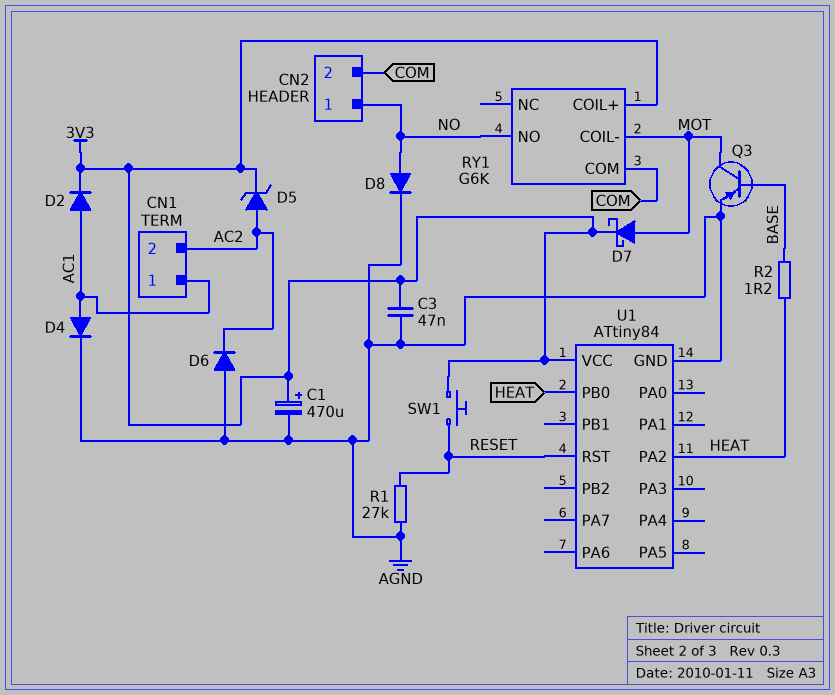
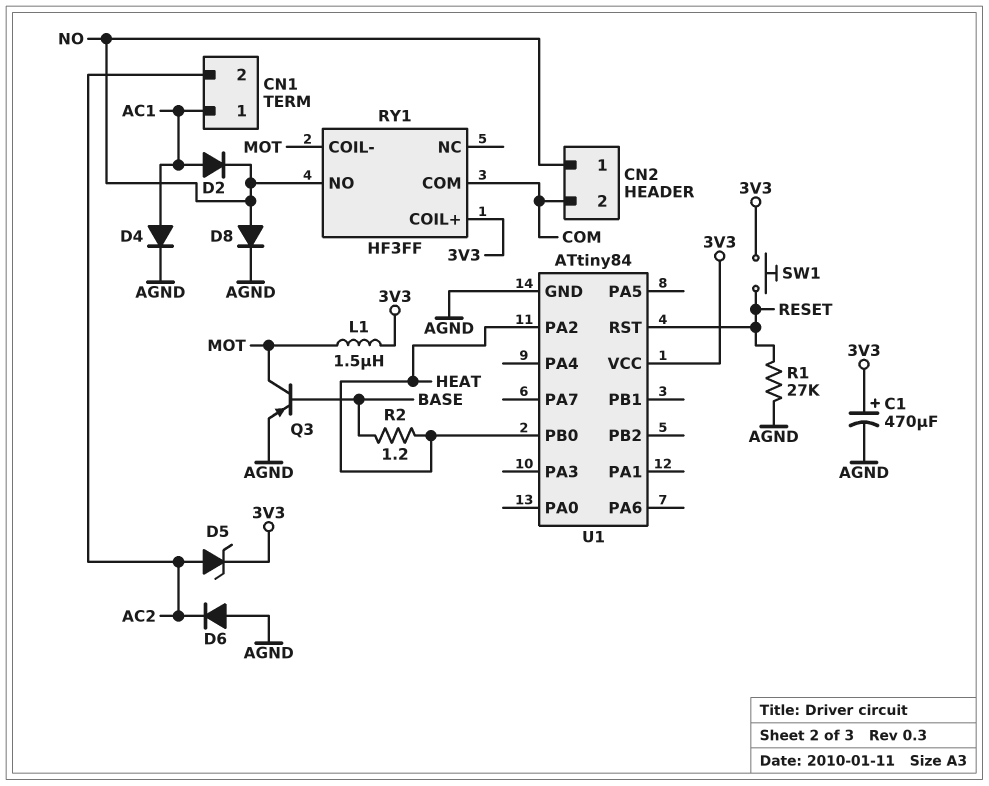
C3: 47nF (3V3, AGND) -> none
D2: diode (A AC1, K 3V3) -> diode (A AC1, K NO)
D7: schottky (A MOT, K 3V3) -> none
L1: none -> 1.5uH (3V3, MOT)
RY1: G6K -> HF3FF

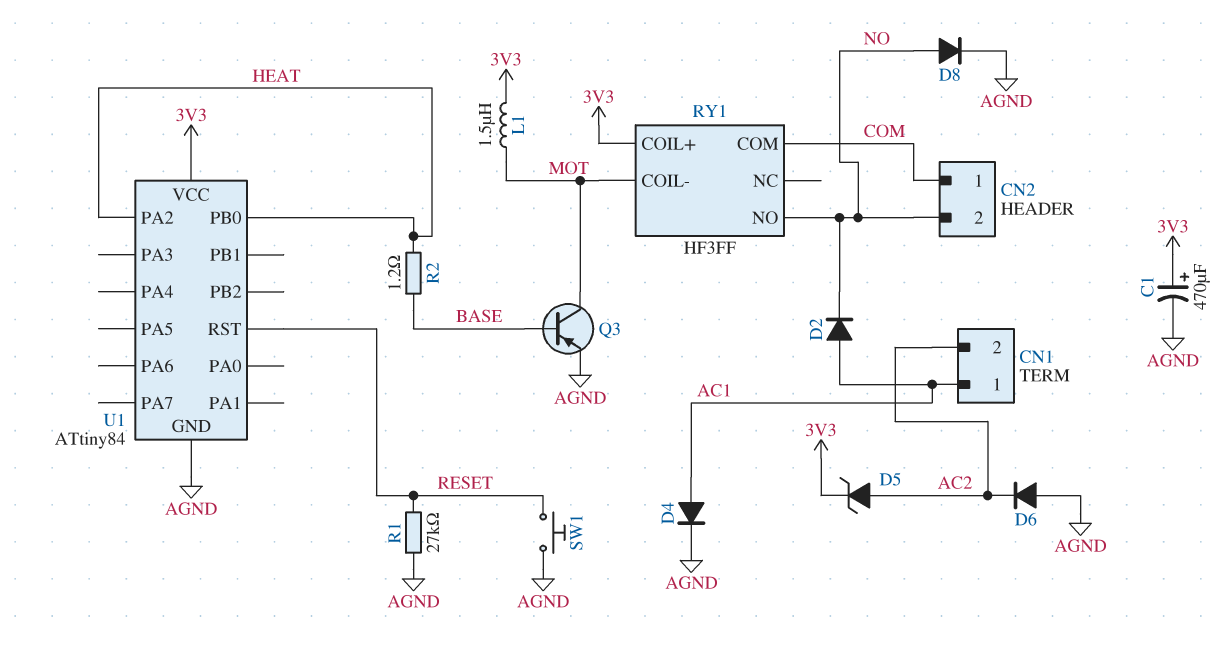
CN2 pin 1: NO -> COM
CN2 pin 2: COM -> NO
SW1: button (3V3, RESET) -> button (AGND, RESET)

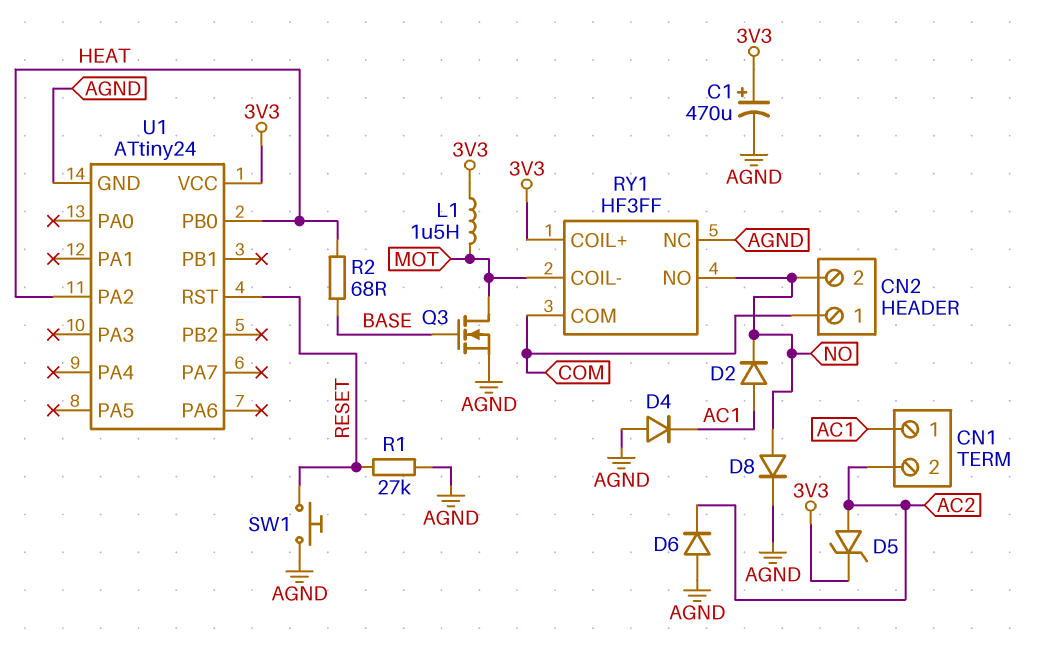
D4: diode (A AC1, K AGND) -> diode (A AGND, K AC1)
Q3: PNP (B BASE, C MOT, E AGND) -> NMOS (G BASE, D MOT, S AGND)
R2: 1.2 (BASE, HEAT) -> 68 (BASE, HEAT)
RY1 pin NC: none -> AGND
U1: ATtiny84 -> ATtiny24

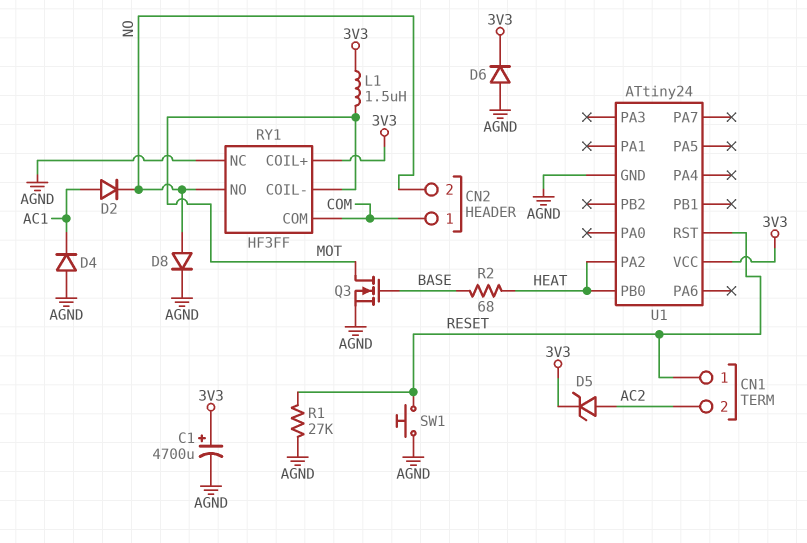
C1: 470uF (plus 3V3, minus AGND) -> 4700uF (plus 3V3, minus AGND)
CN1 pin 1: AC1 -> RESET
D6: diode (A AGND, K AC2) -> diode (A AGND, K 3V3)

